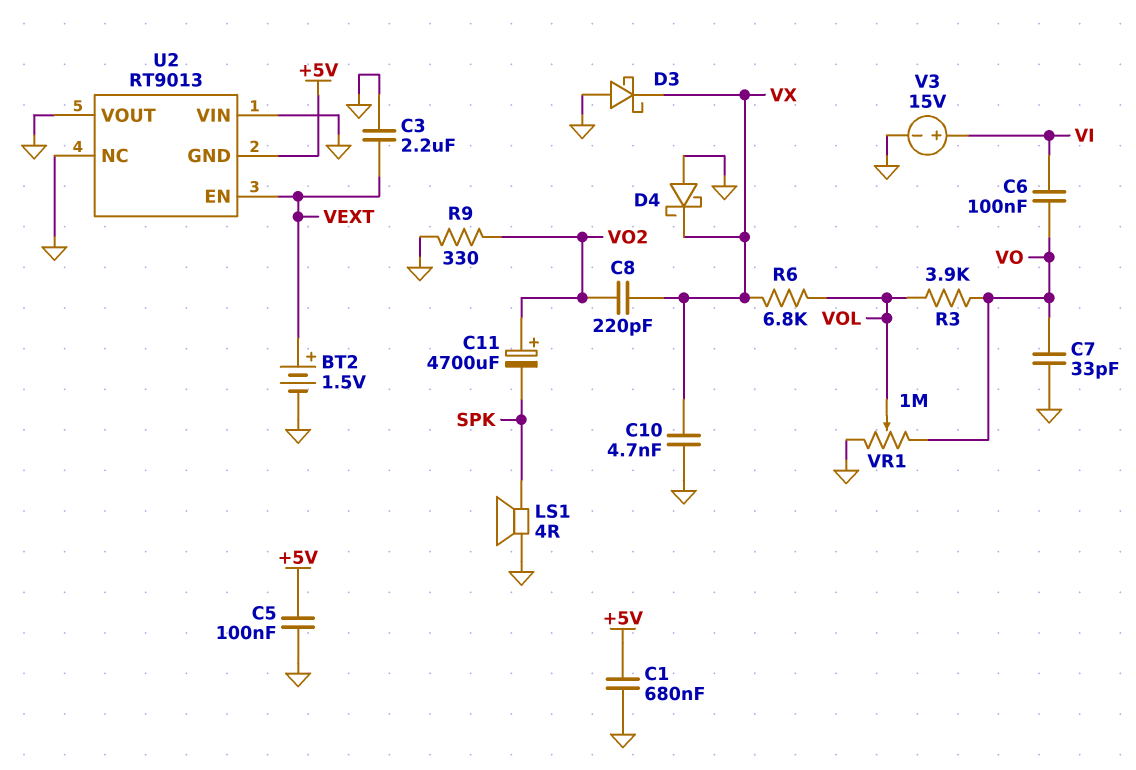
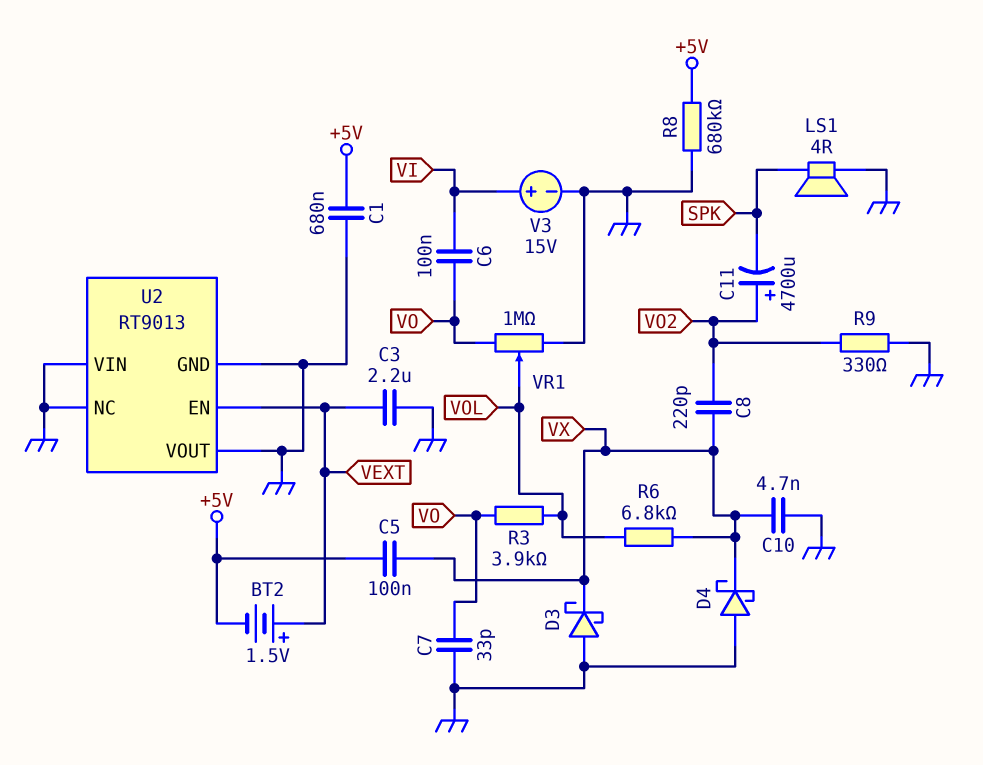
BT2: 1.5V (plus VEXT, minus GND) -> 1.5V (plus VEXT, minus +5V)
C5: 100nF (+5V, GND) -> 100nF (+5V, VX)
R8: none -> 680k (+5V, GND)
U2 pin GND: +5V -> GND

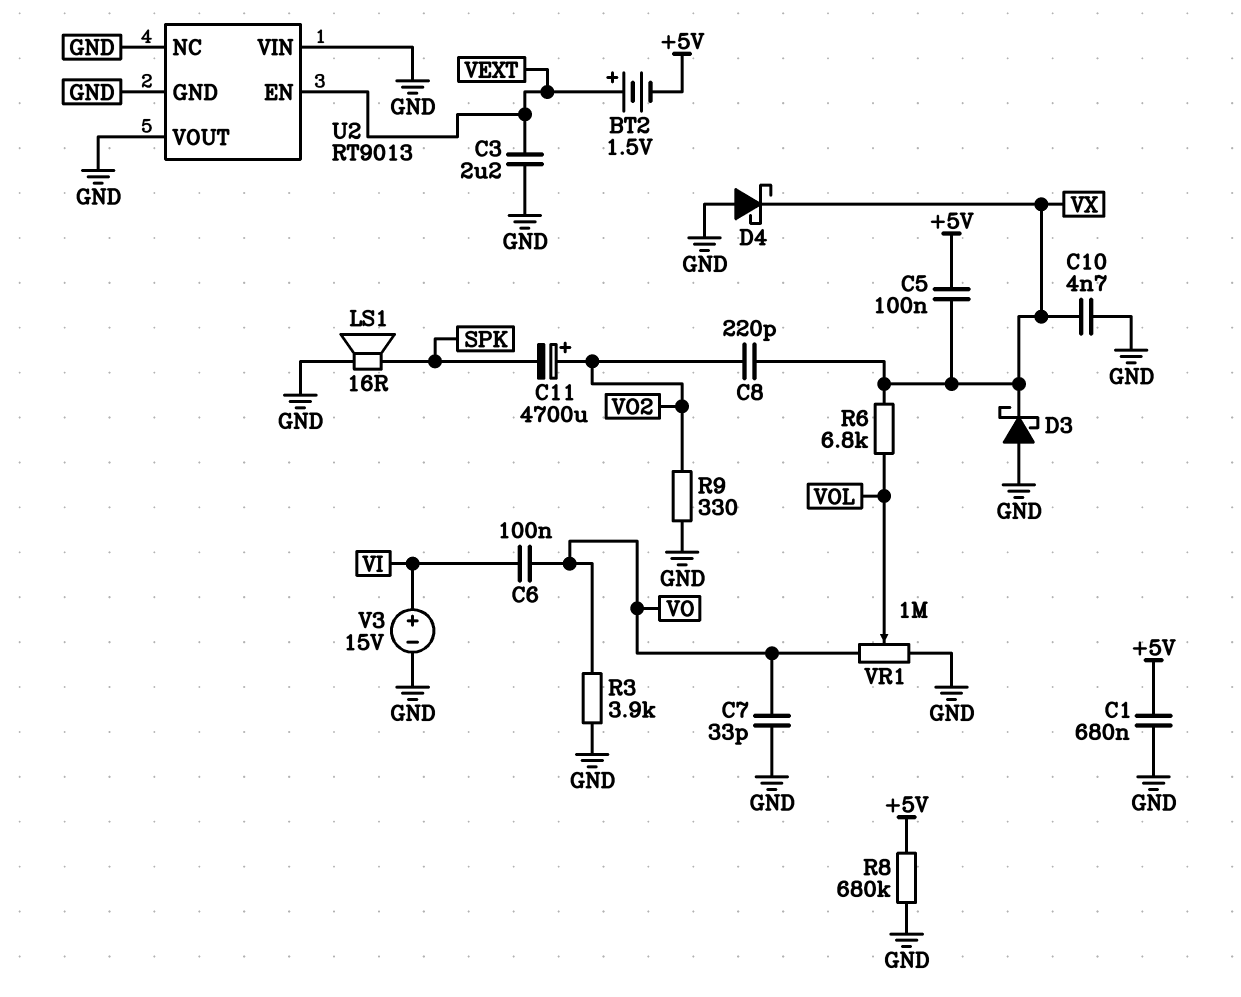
LS1: speaker 4R (GND, SPK) -> speaker 16R (GND, SPK)
R3: 3.9k (VO, VOL) -> 3.9k (GND, VO)

